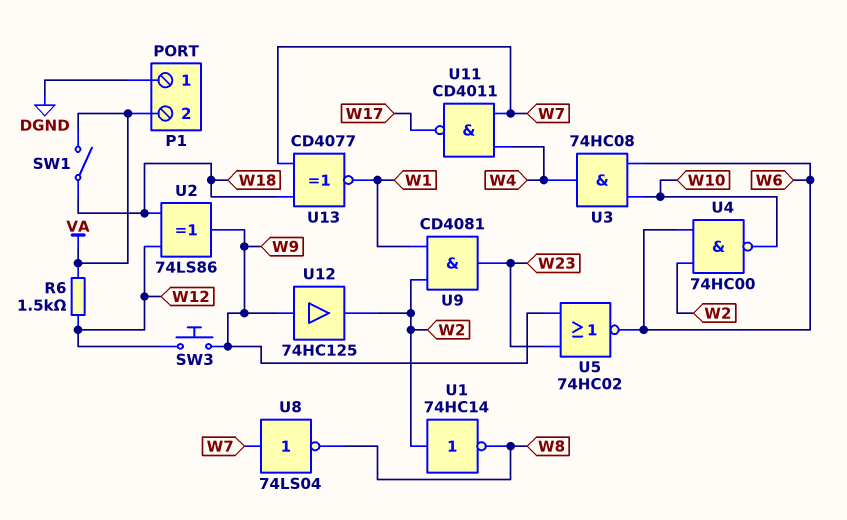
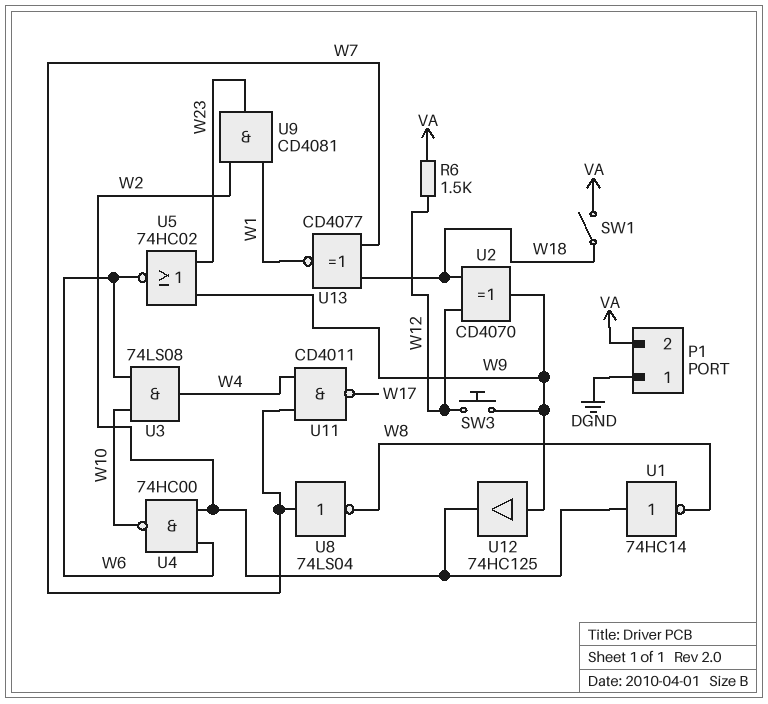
U2: XOR 74LS86 (in W12, in W18, out W9) -> XOR CD4070 (in W12, in W18, out W9)
U3: AND 74HC08 (in W6, in W10, out W4) -> AND 74LS08 (in W6, in W10, out W4)

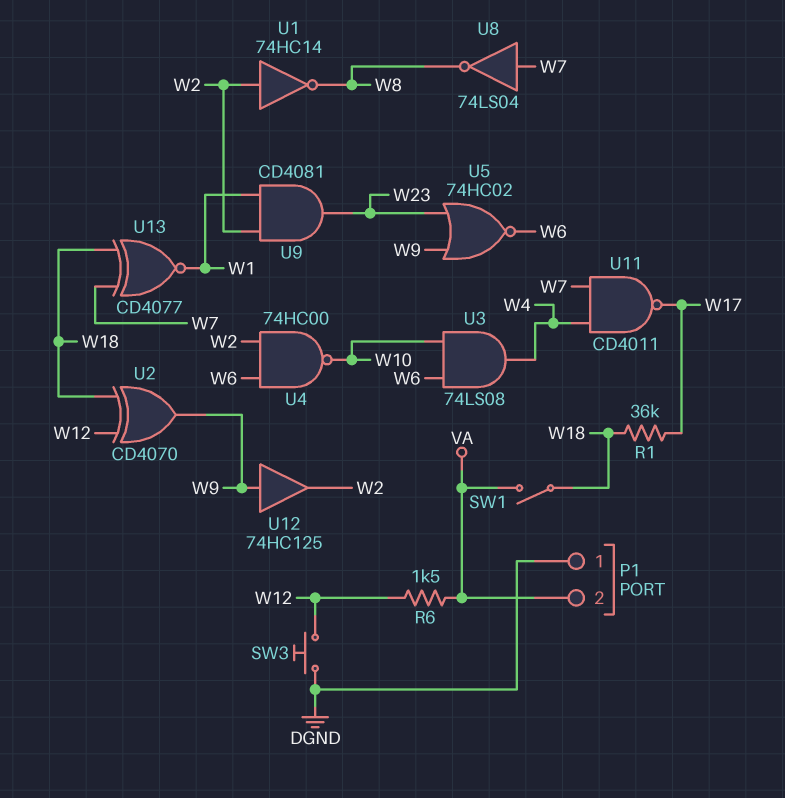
R1: none -> 36k (W17, W18)
SW3: button (W9, W12) -> button (DGND, W12)

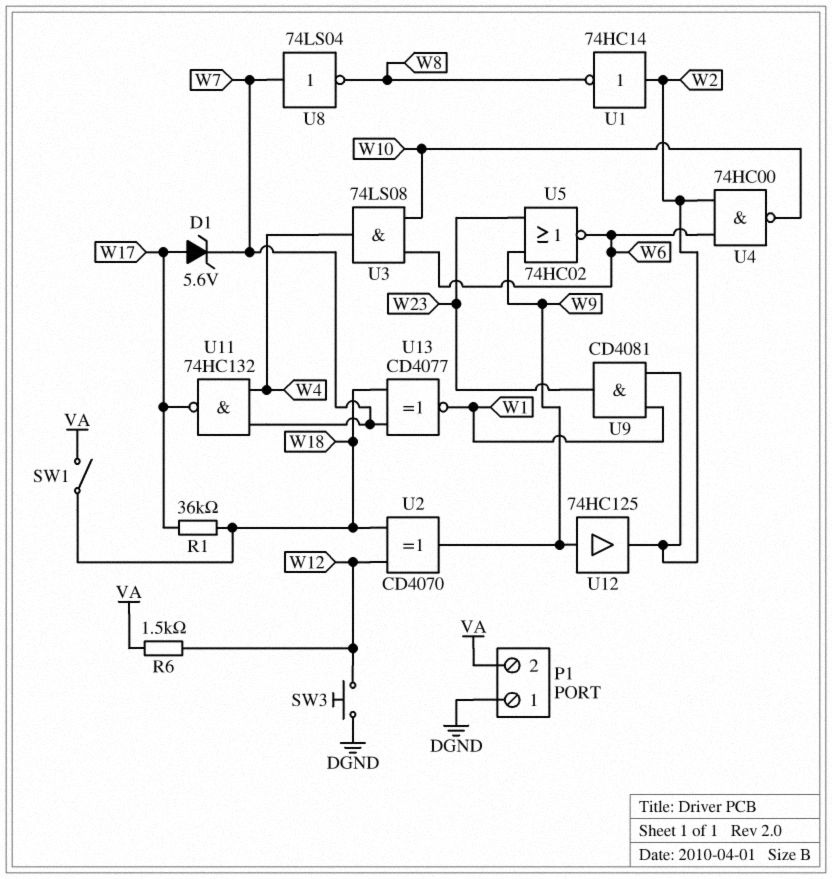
D1: none -> zener 5.6V (A W17, K W7)
U11: NAND CD4011 (in W4, in W7, out W17) -> NAND 74HC132 (in W4, in W7, out W17)

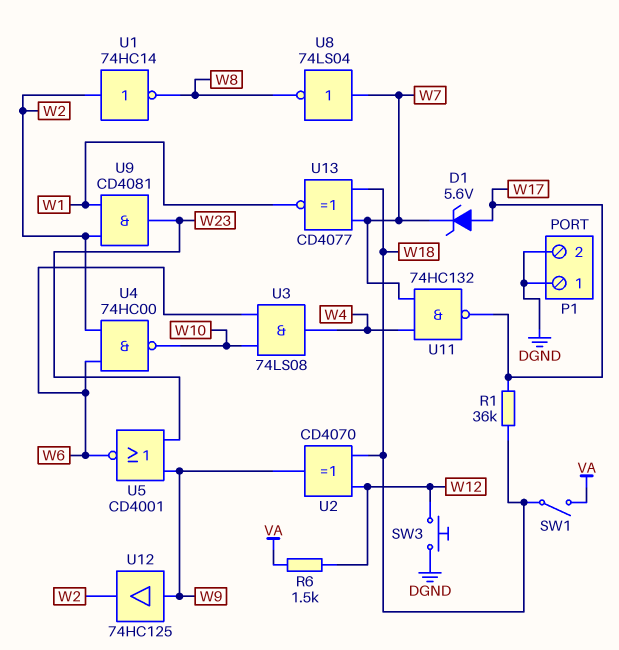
P1 pin 2: VA -> DGND
U5: NOR 74HC02 (in W9, in W23, out W6) -> NOR CD4001 (in W9, in W23, out W6)

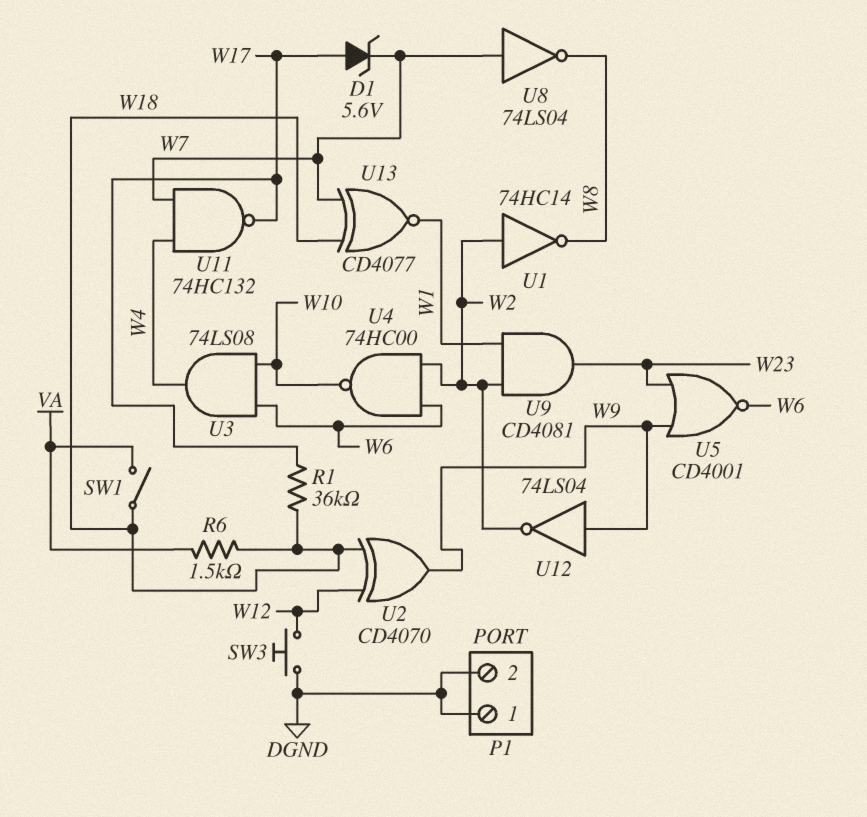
R6: 1.5k (VA, W12) -> 1.5k (VA, W18)
U12: buffer 74HC125 (in W9, out W2) -> NOT 74LS04 (in W9, out W2)

